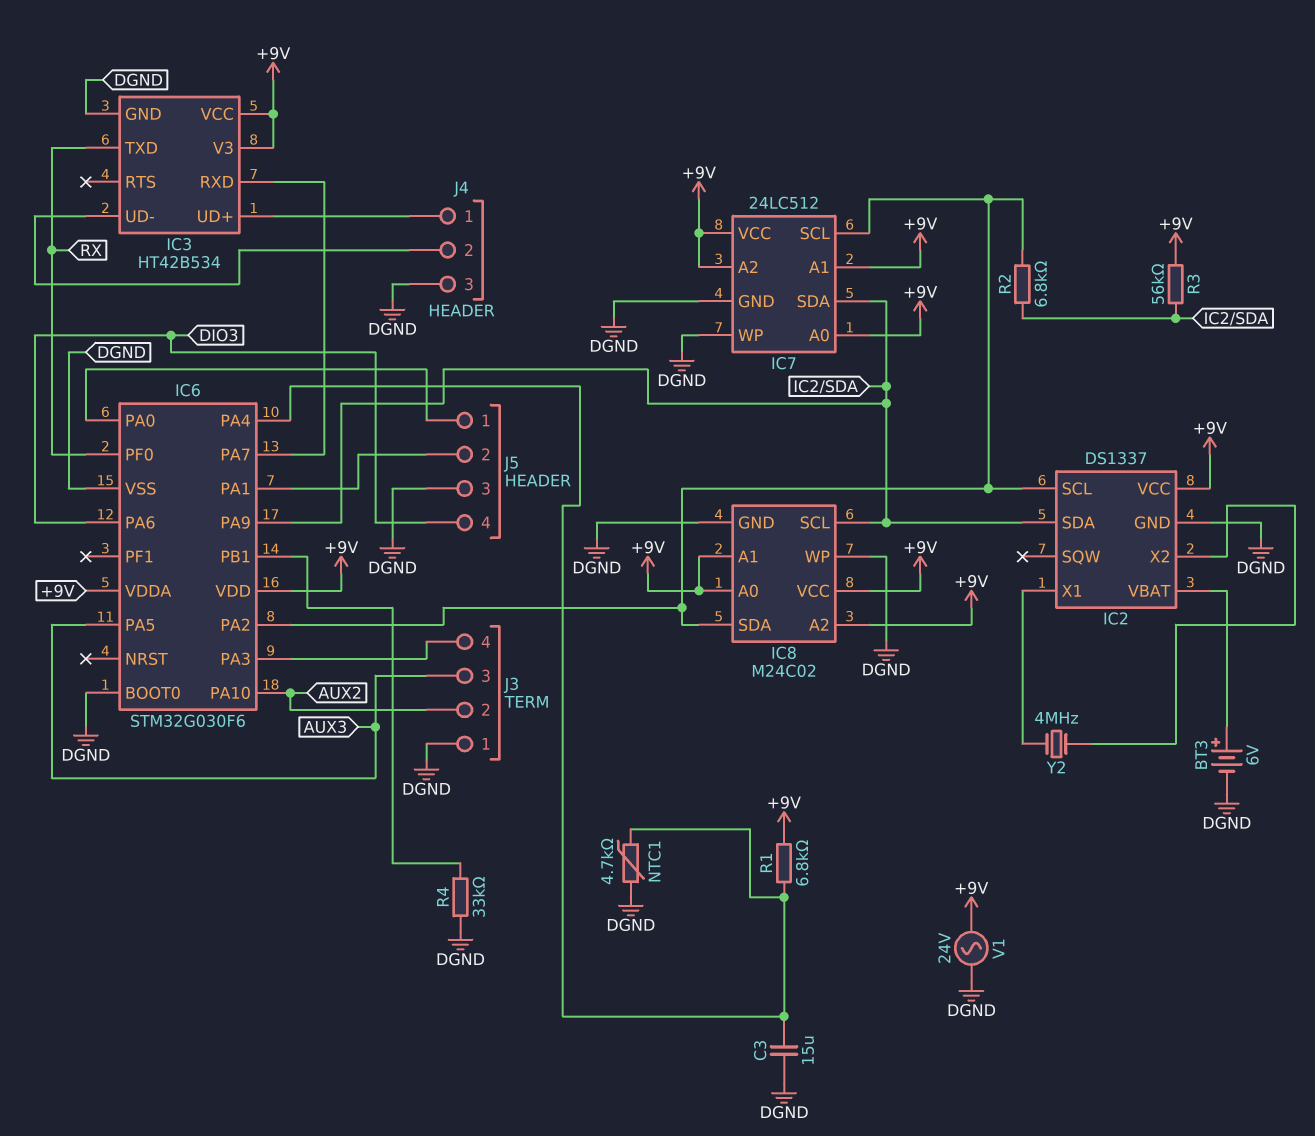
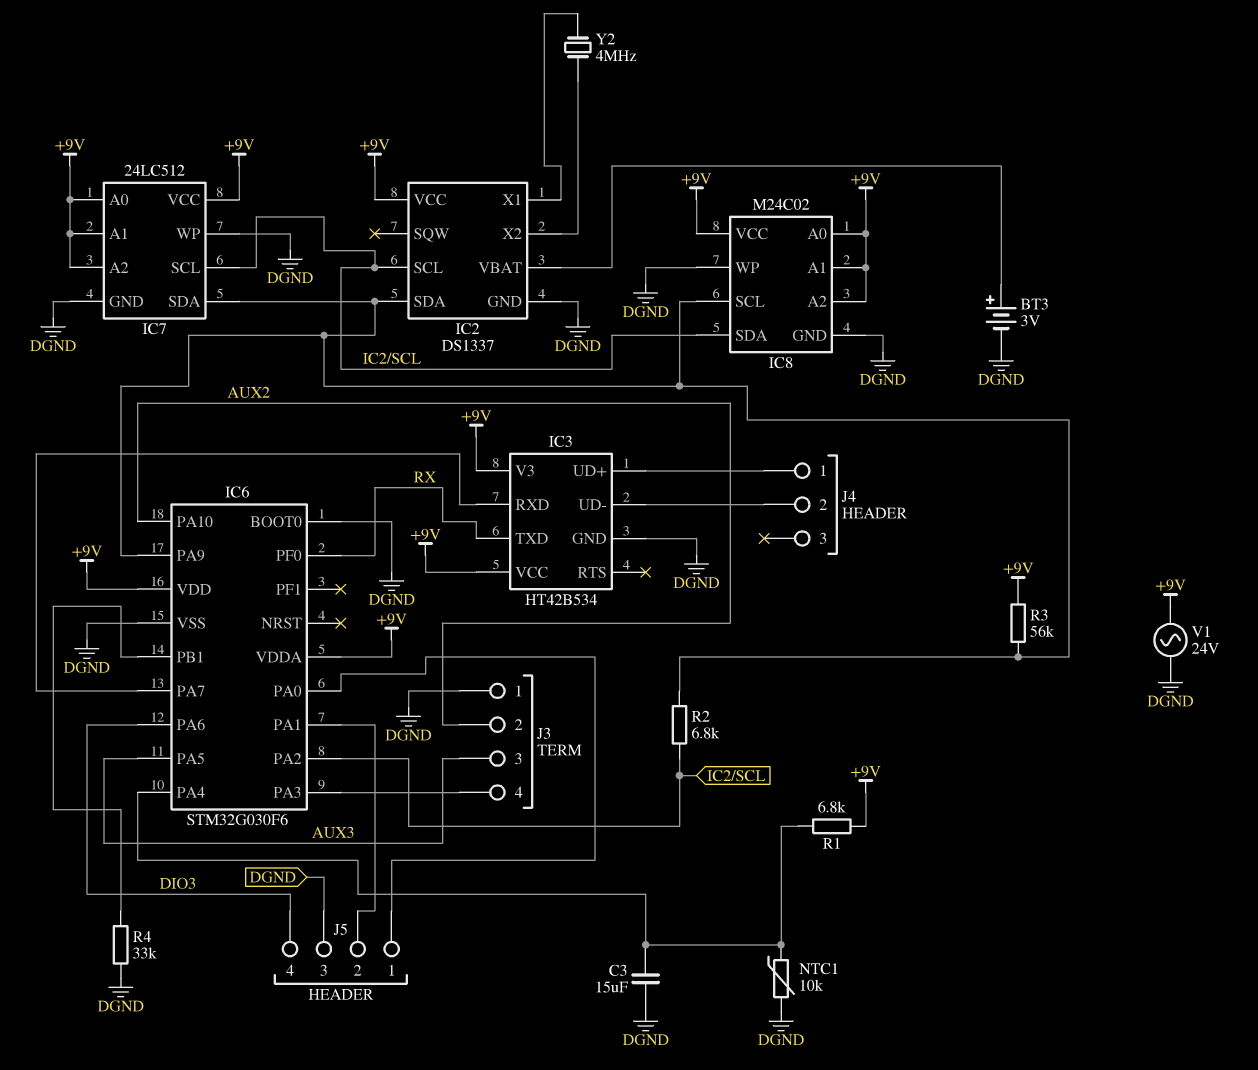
BT3: 6V (plus IC2/VBAT, minus DGND) -> 3V (plus IC2/VBAT, minus DGND)
J4 pin 3: DGND -> none
NTC1: 4.7k (DGND, IC6/PA4) -> 10k (DGND, IC6/PA4)

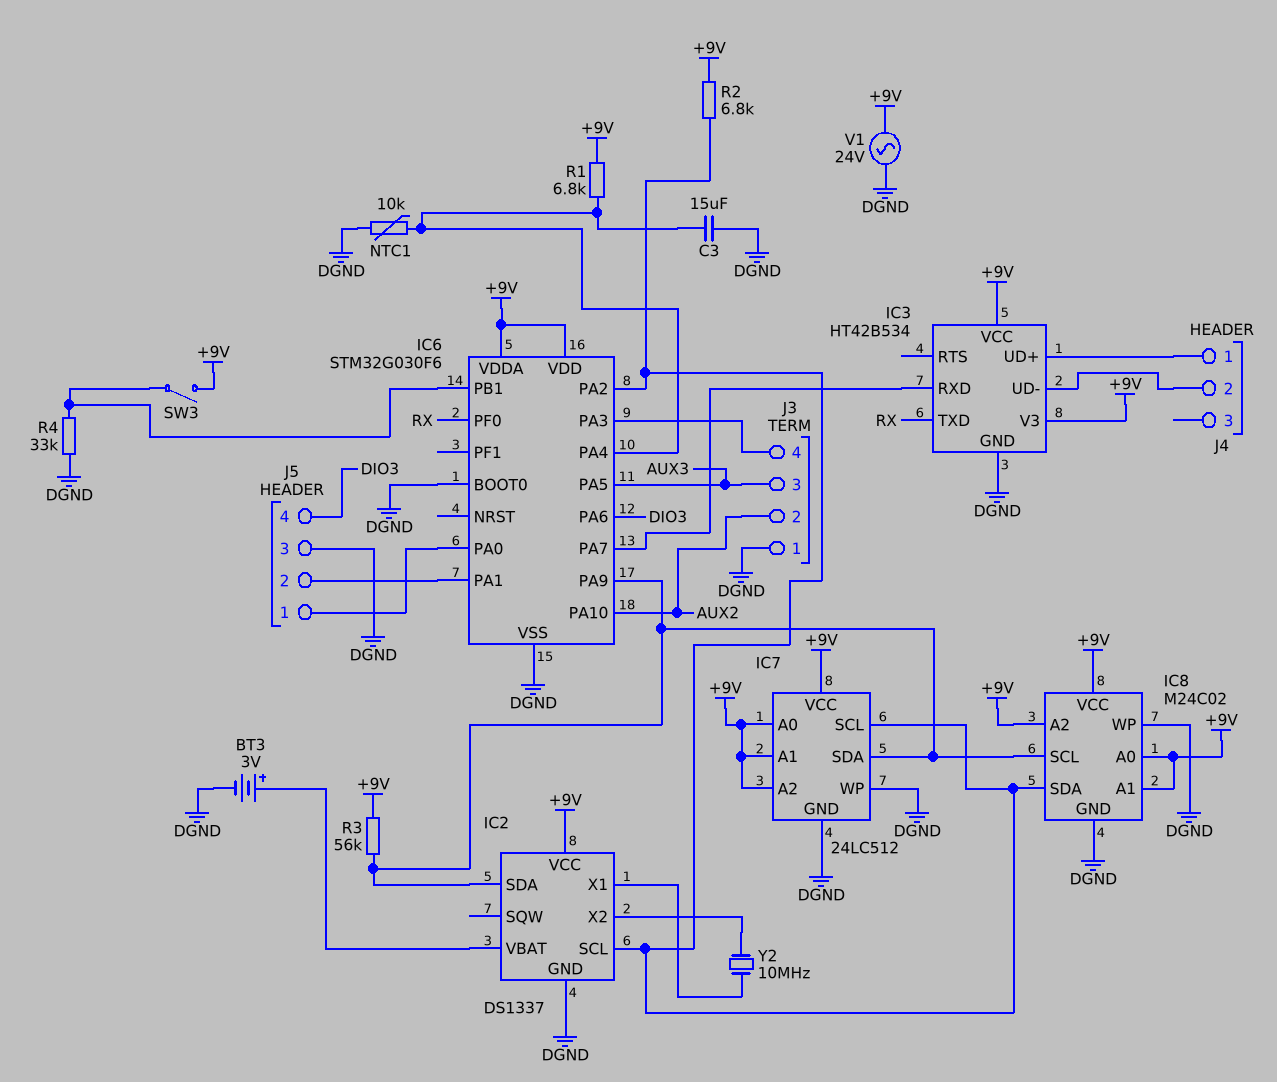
R2: 6.8k (IC2/SCL, IC2/SDA) -> 6.8k (+9V, IC2/SCL)
SW3: none -> switch (+9V, IC6/PB1)
Y2: 4MHz (IC2/X1, IC2/X2) -> 10MHz (IC2/X1, IC2/X2)

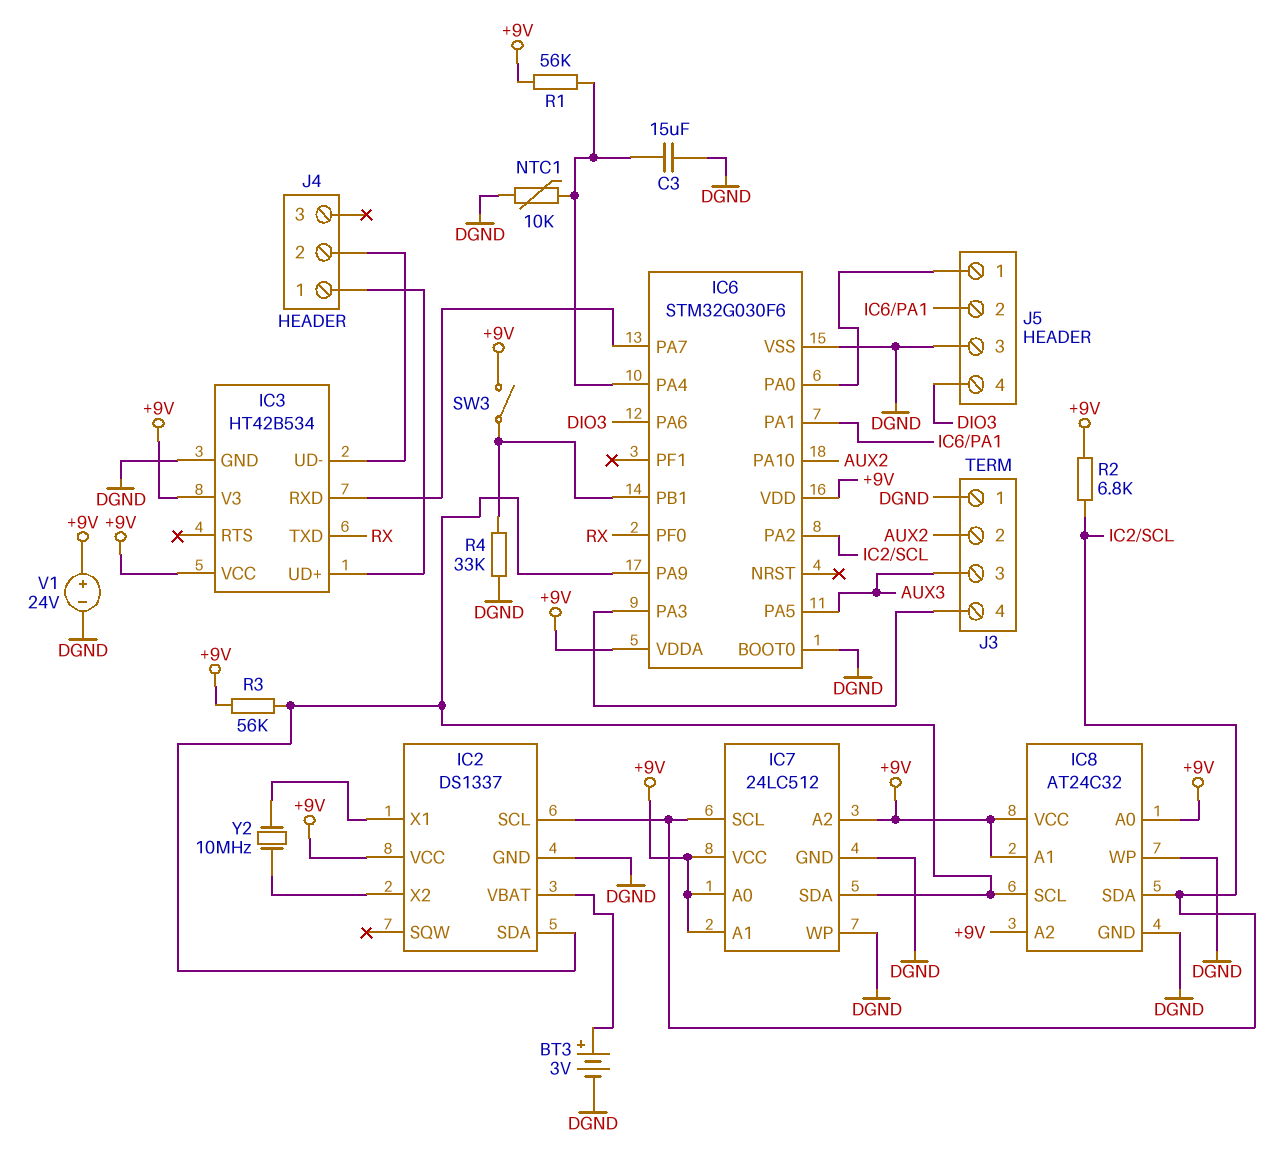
IC8: M24C02 -> AT24C32
R1: 6.8k (+9V, IC6/PA4) -> 56k (+9V, IC6/PA4)
V1: AC 24V (+9V, DGND) -> 24V (plus +9V, minus DGND)

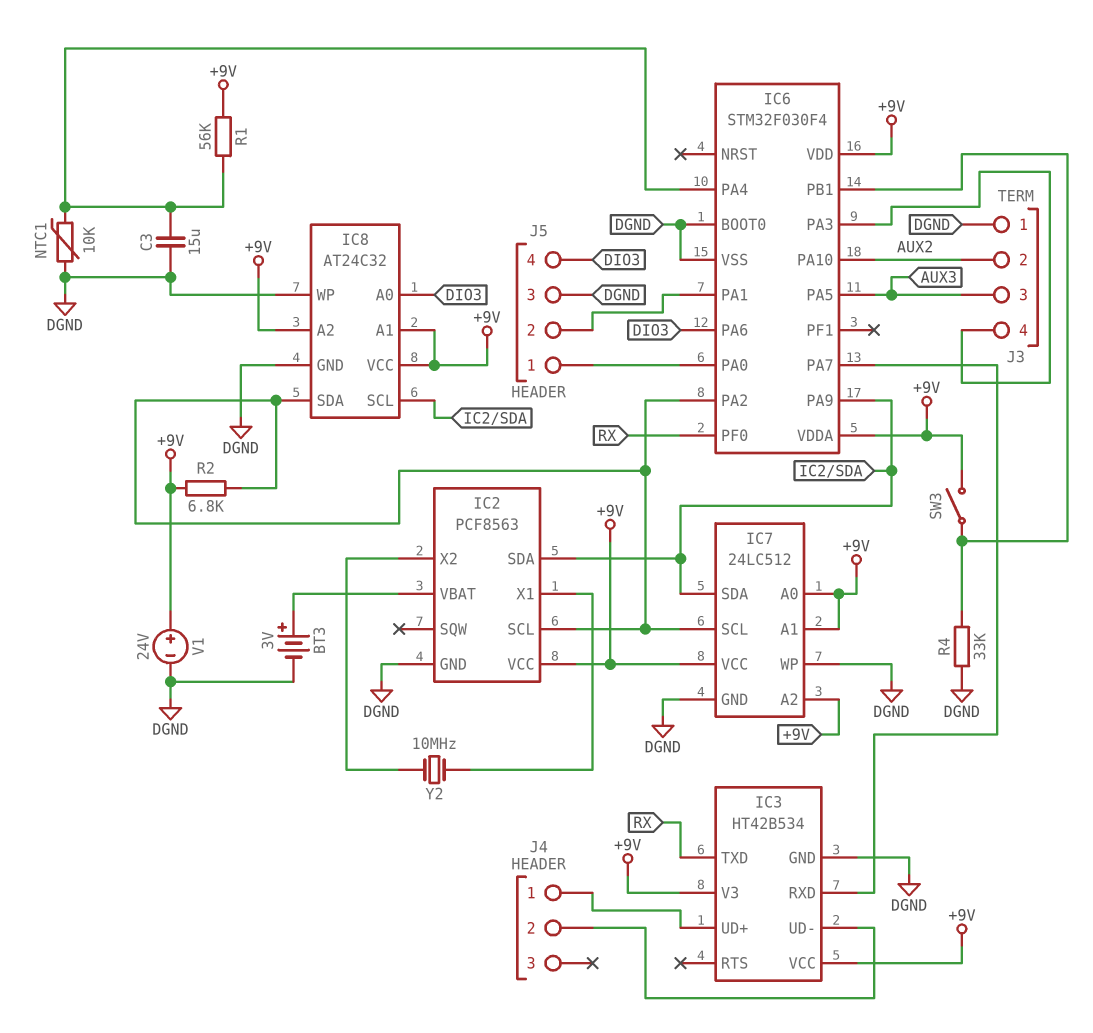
IC2: DS1337 -> PCF8563
IC6: STM32G030F6 -> STM32F030F4
IC8 pin A0: +9V -> DIO3
R3: 56k (+9V, IC2/SDA) -> none

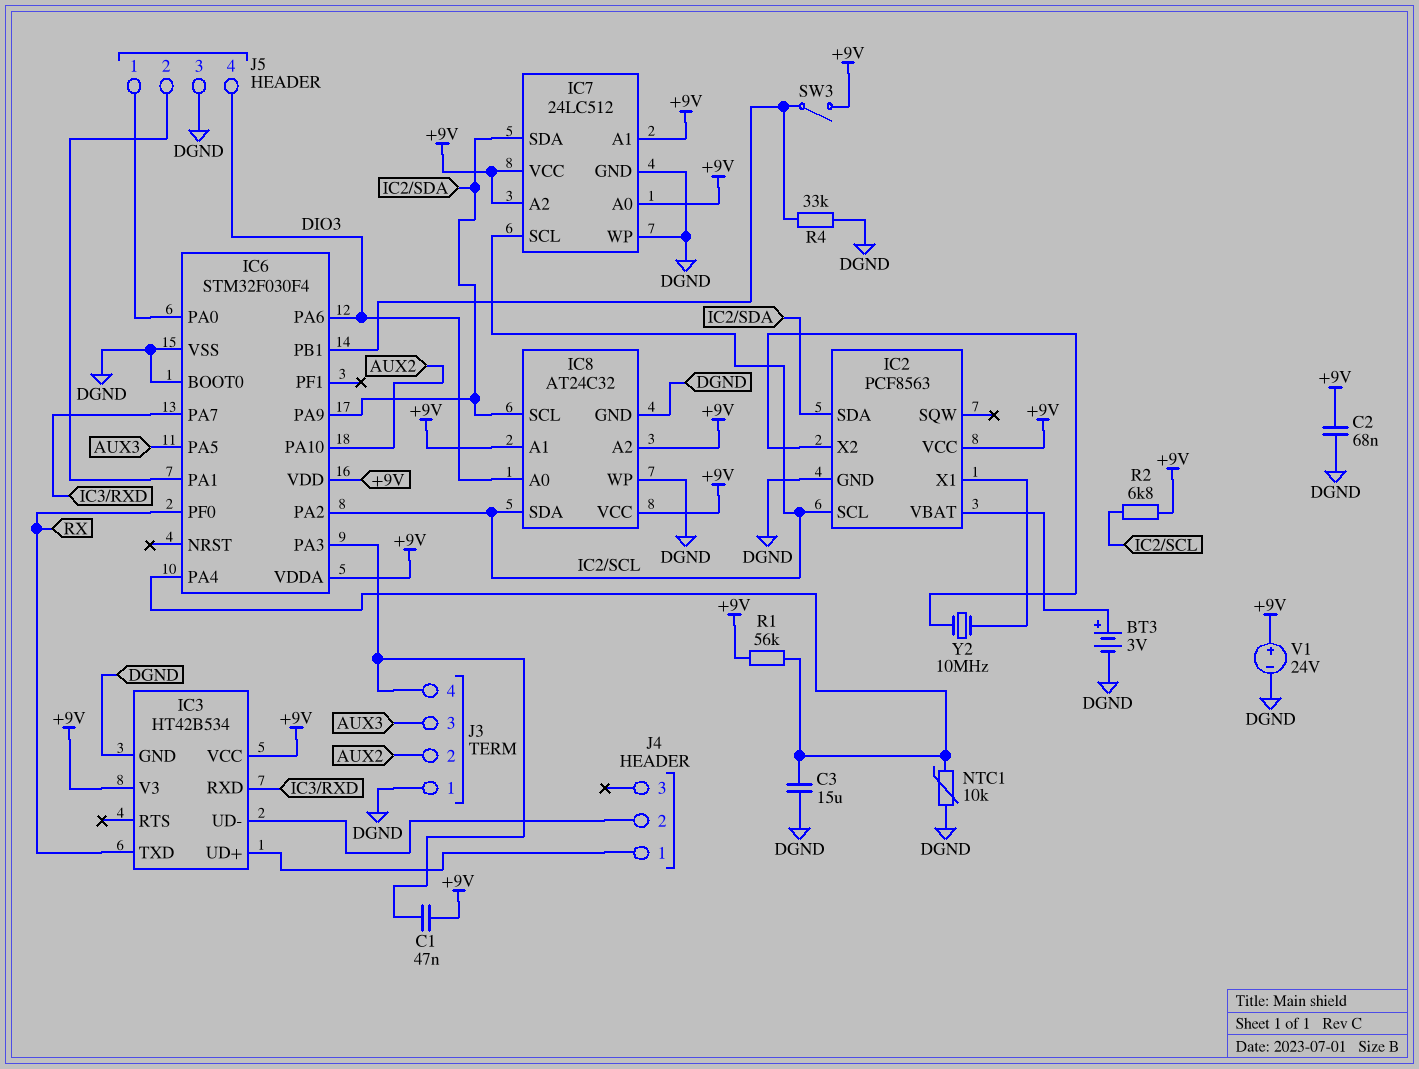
C1: none -> 47nF (+9V, IC6/PA3)
C2: none -> 68nF (+9V, DGND)

